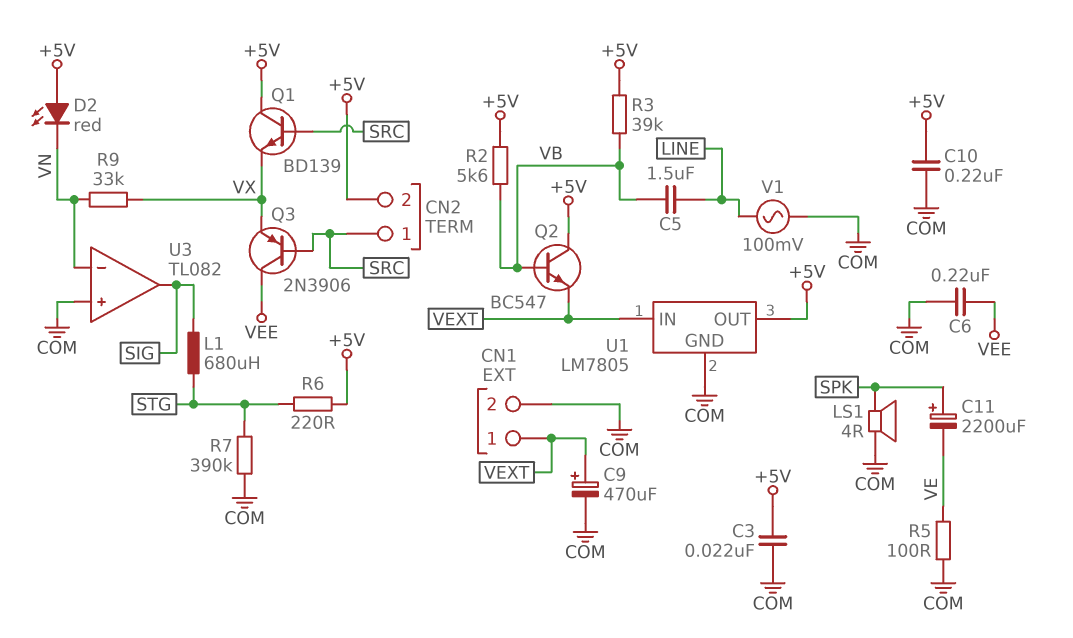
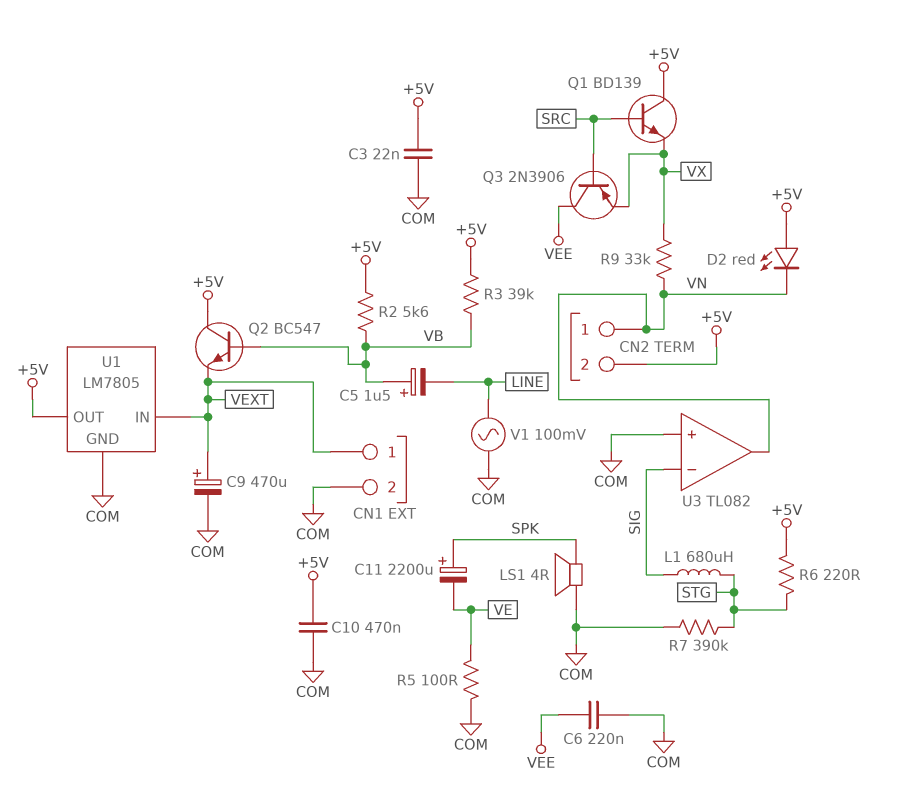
C5: 1.5uF (LINE, VB) -> 1.5uF (plus VB, minus LINE)
C10: 220nF (+5V, COM) -> 470nF (+5V, COM)
CN2 pin 1: SRC -> VN
U3 pin in-: VN -> SIG
U3 pin out: SIG -> VN

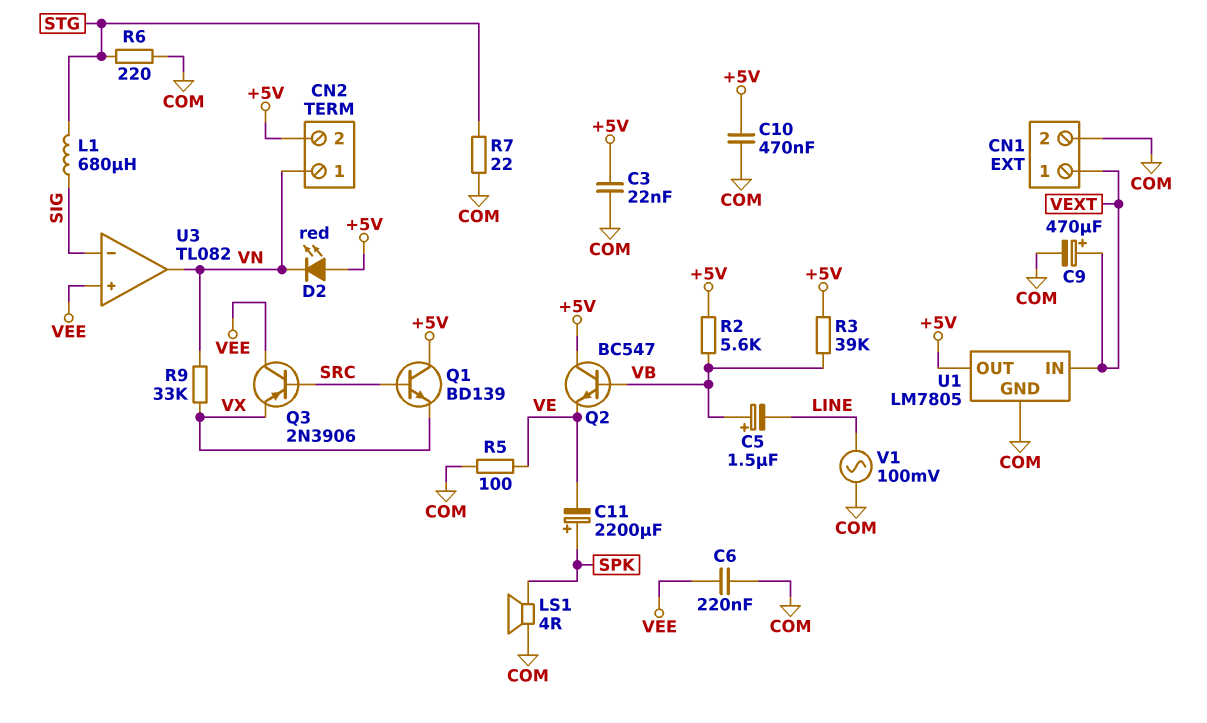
Q2: NPN BC547 (B VB, C +5V, E VEXT) -> NPN BC547 (B VB, C +5V, E VE)
R6: 220 (+5V, STG) -> 220 (COM, STG)
R7: 390k (COM, STG) -> 22 (COM, STG)
U3 pin in+: COM -> VEE

